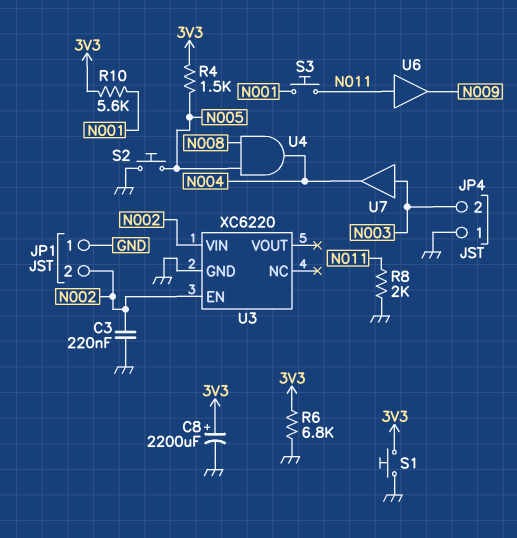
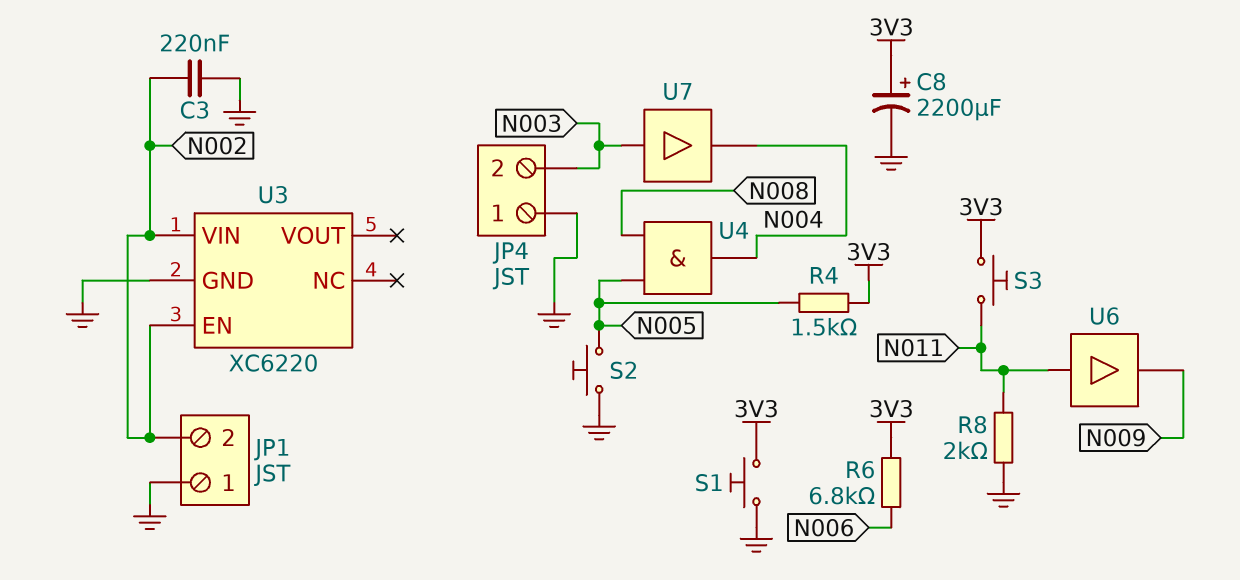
R6: 6.8k (3V3, GND) -> 6.8k (3V3, N006)
R10: 5.6k (3V3, N001) -> none
S3: button (N001, N011) -> button (3V3, N011)

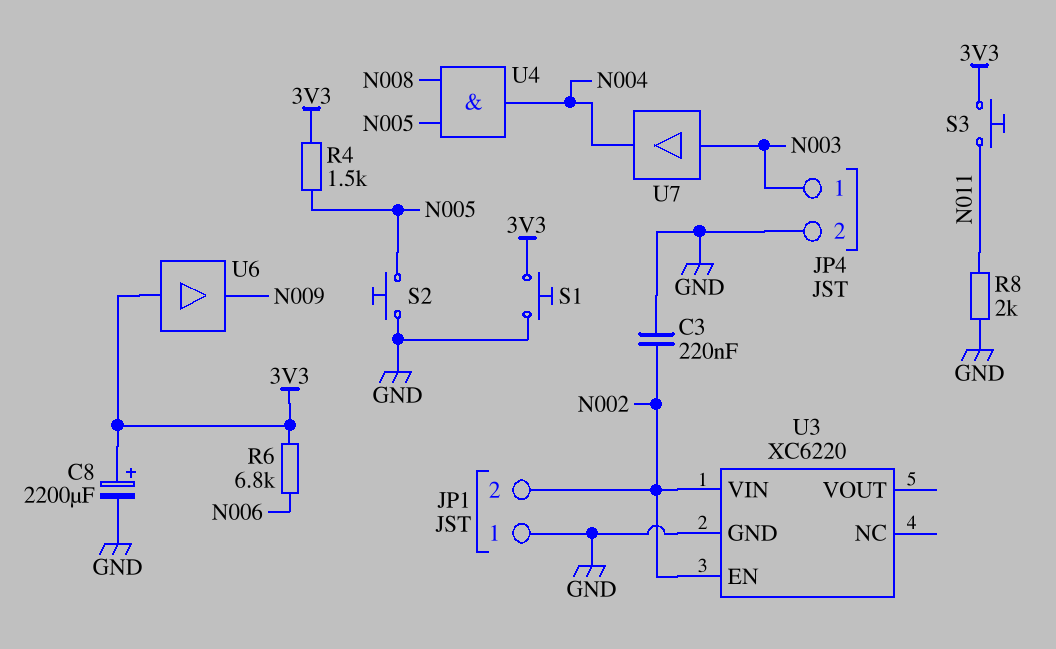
JP4 pin 1: GND -> N003
JP4 pin 2: N003 -> GND
U6: buffer (in N011, out N009) -> buffer (in 3V3, out N009)

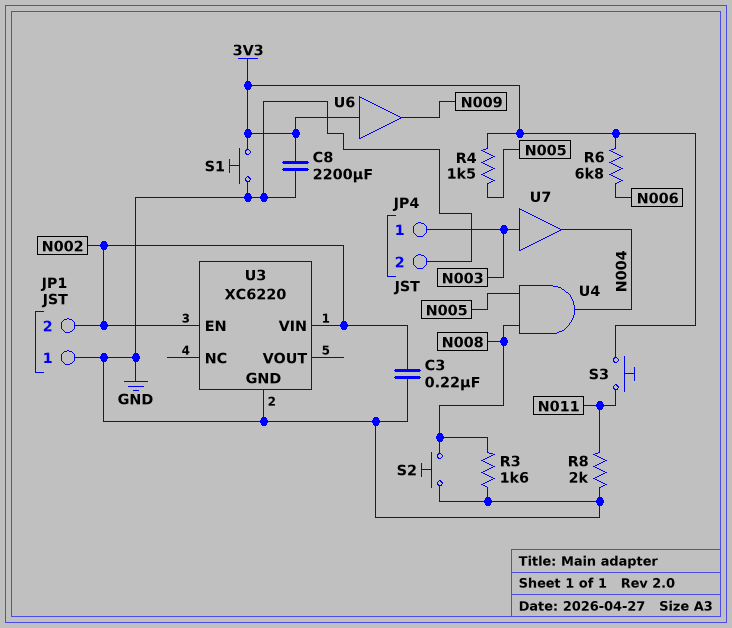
C8: 2200uF (plus 3V3, minus GND) -> 2200uF (3V3, GND)
R3: none -> 1.6k (GND, N008)
S2: button (GND, N005) -> button (GND, N008)

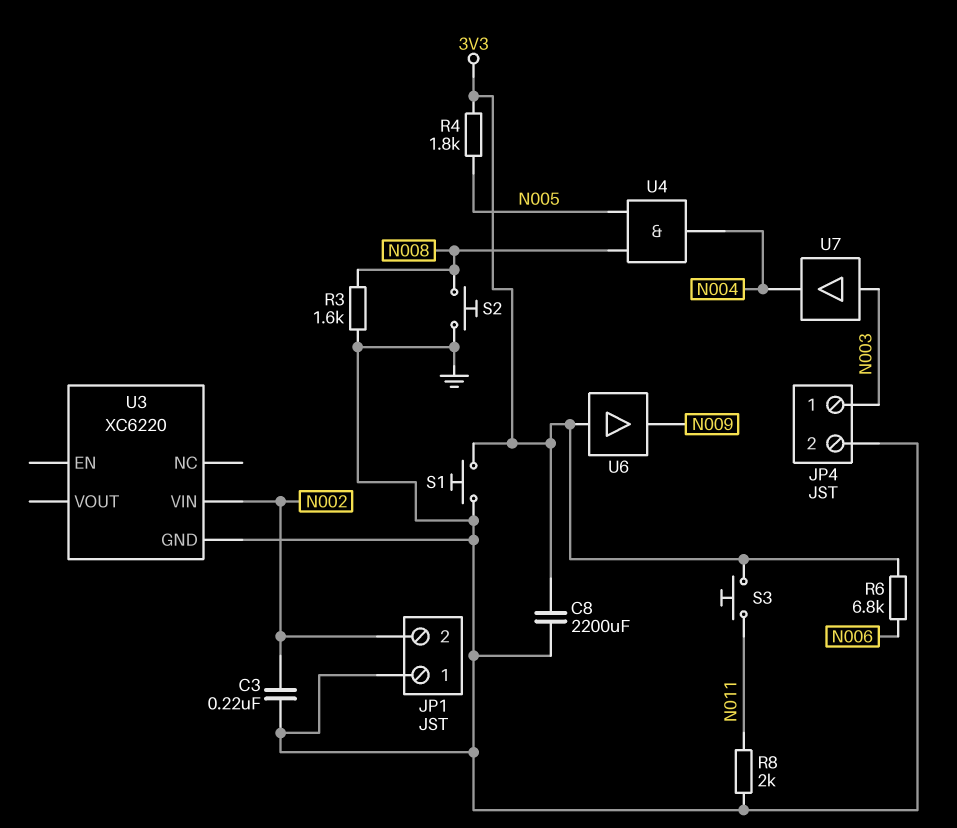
R4: 1.5k (3V3, N005) -> 1.8k (3V3, N005)
U3 pin EN: N002 -> none

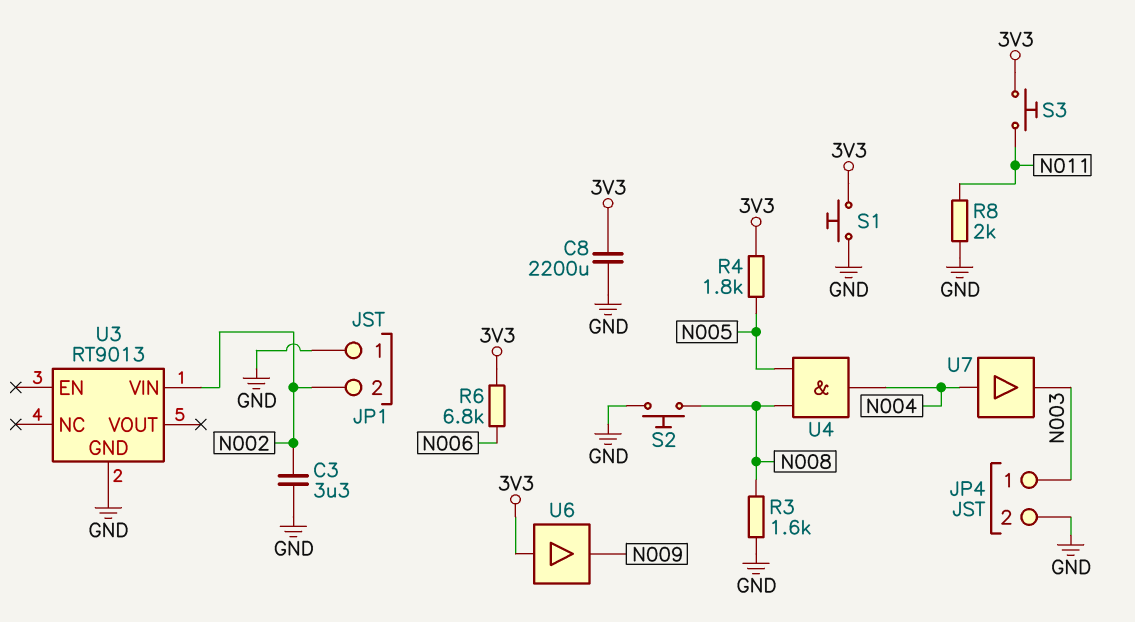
C3: 220nF (GND, N002) -> 3.3uF (GND, N002)
U3: XC6220 -> RT9013
U7: buffer (in N003, out N004) -> buffer (in N004, out N003)

